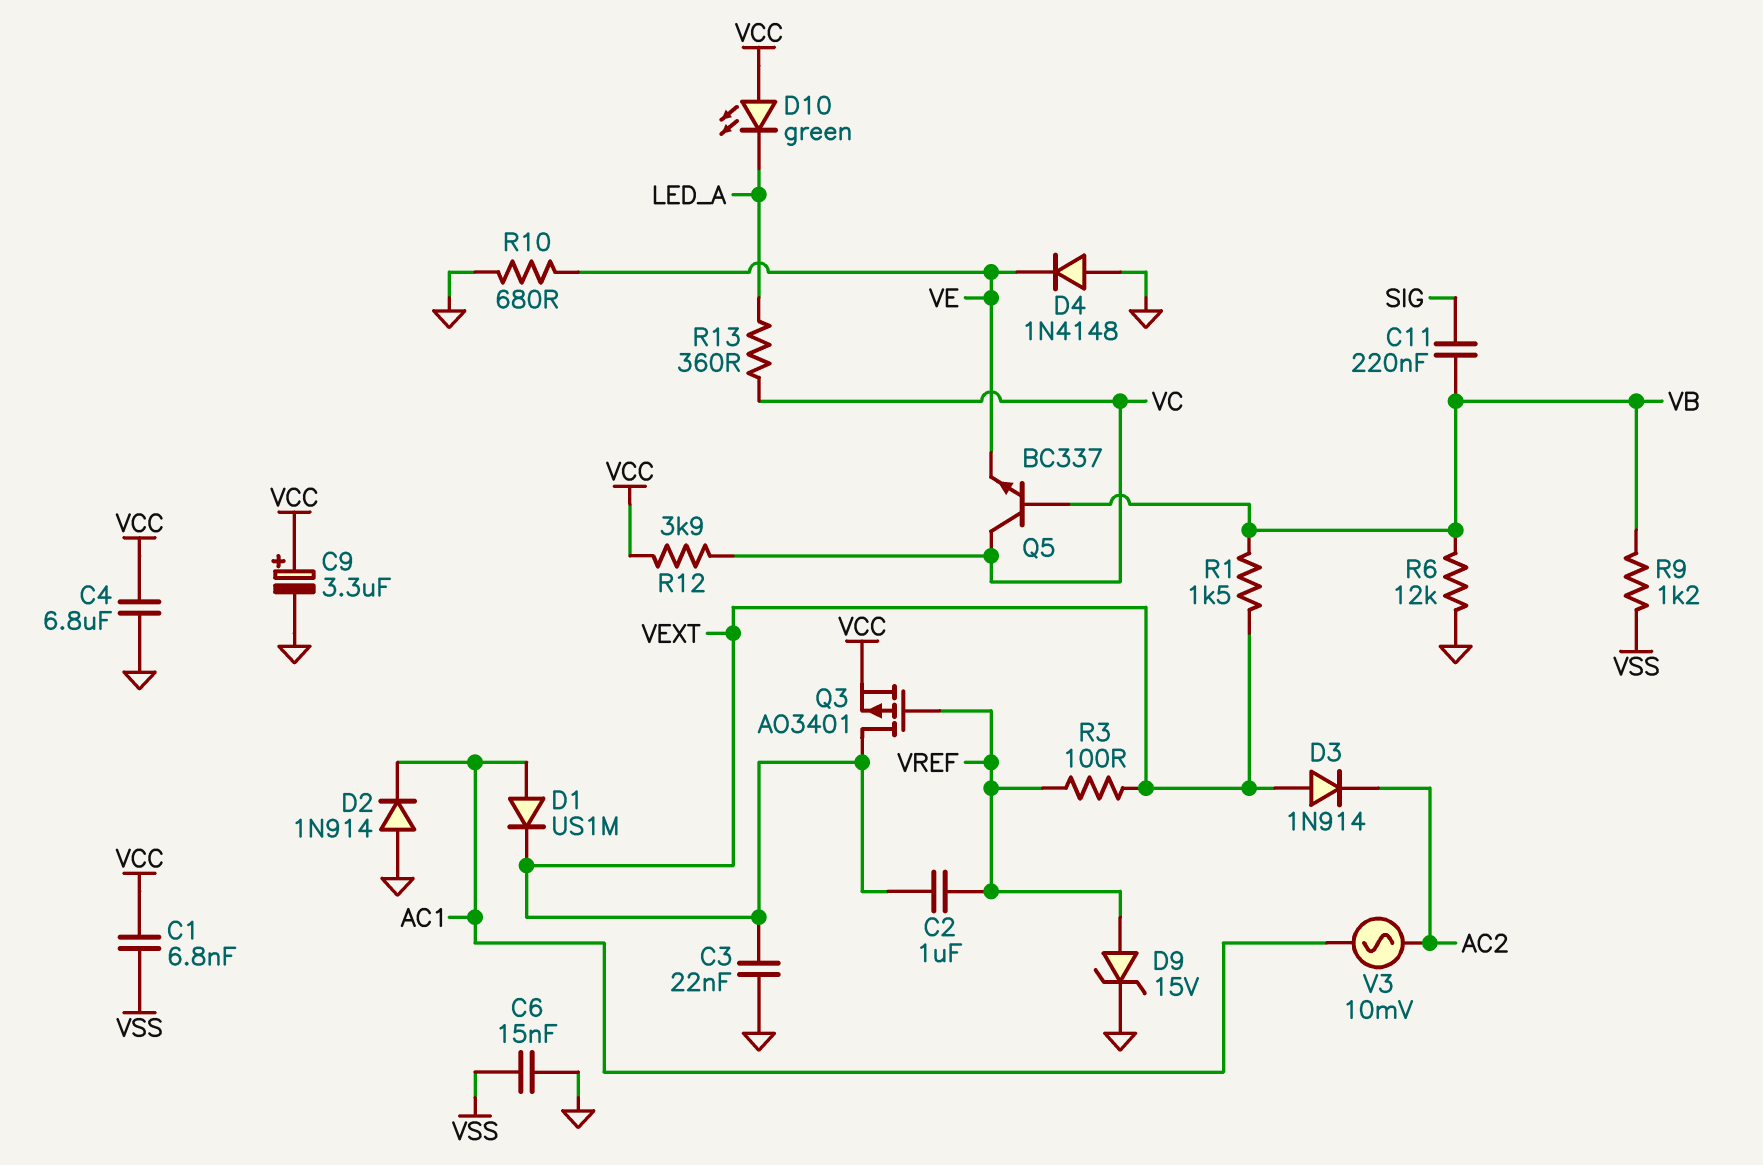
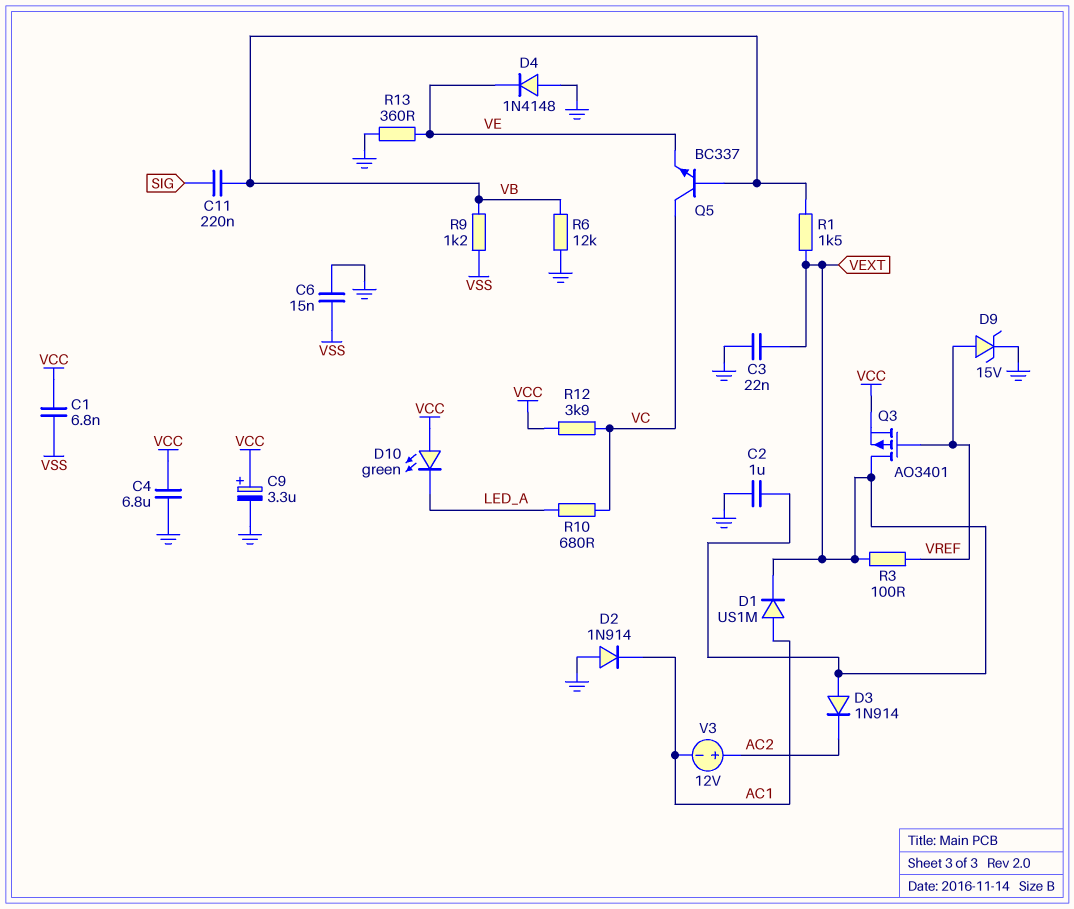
C2: 1uF (VEXT, VREF) -> 1uF (GND, VEXT)
R10: 680 (GND, VE) -> 680 (LED_A, VC)
R13: 360 (LED_A, VC) -> 360 (GND, VE)
V3: AC 10mV (AC1, AC2) -> 12V (plus AC2, minus AC1)

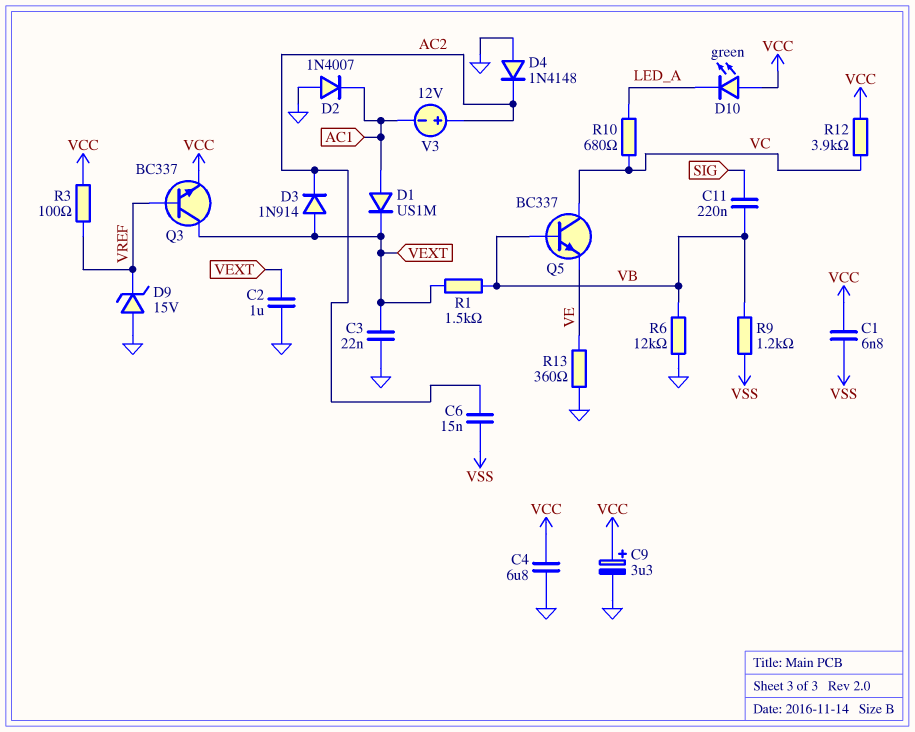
C6: 15nF (GND, VSS) -> 15nF (AC2, VSS)
D2: diode 1N914 (A GND, K AC1) -> diode 1N4007 (A GND, K AC1)
D4: diode 1N4148 (A GND, K VE) -> diode 1N4148 (A GND, K AC2)
D9: zener 15V (A VREF, K GND) -> zener 15V (A GND, K VREF)
Q3: PMOS AO3401 (G VREF, D VEXT, S VCC) -> NPN BC337 (B VREF, C VEXT, E VCC)
R3: 100 (VEXT, VREF) -> 100 (VCC, VREF)

